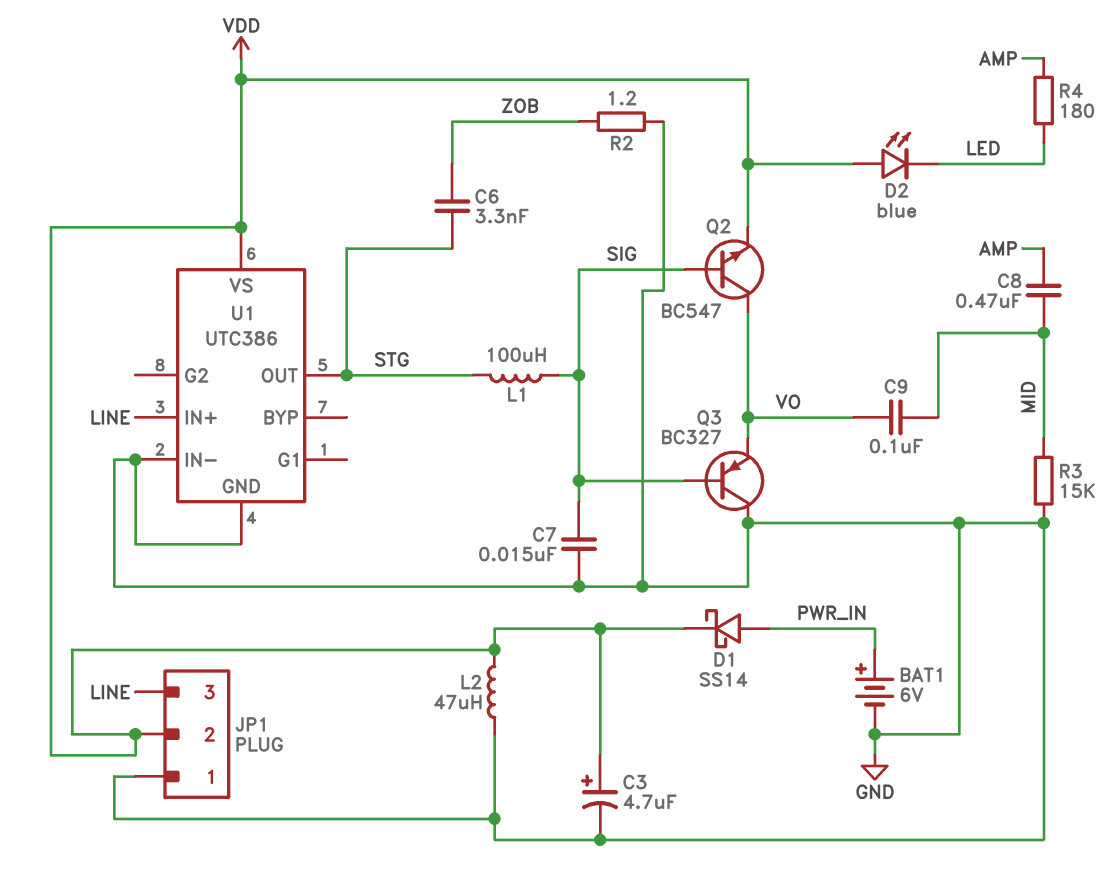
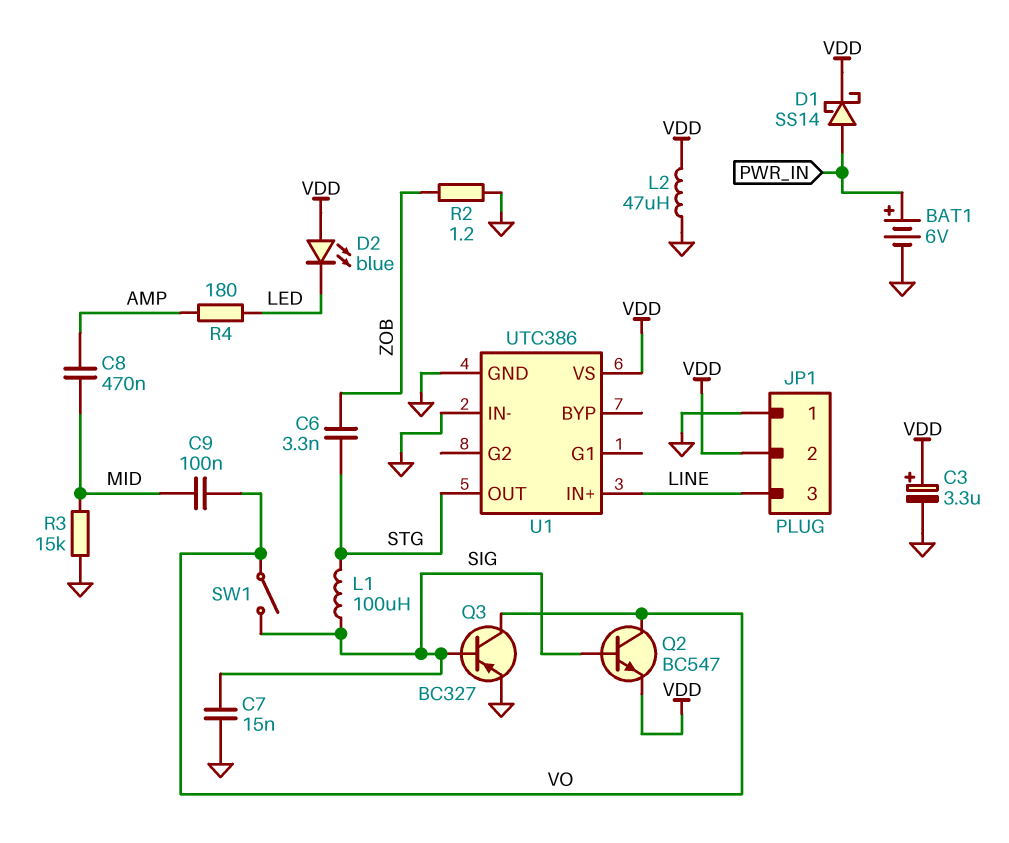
C3: 4.7uF (plus VDD, minus GND) -> 3.3uF (plus VDD, minus GND)
Q3: PNP BC327 (B SIG, C GND, E VO) -> PNP BC327 (B SIG, C VO, E GND)
SW1: none -> switch (SIG, VO)

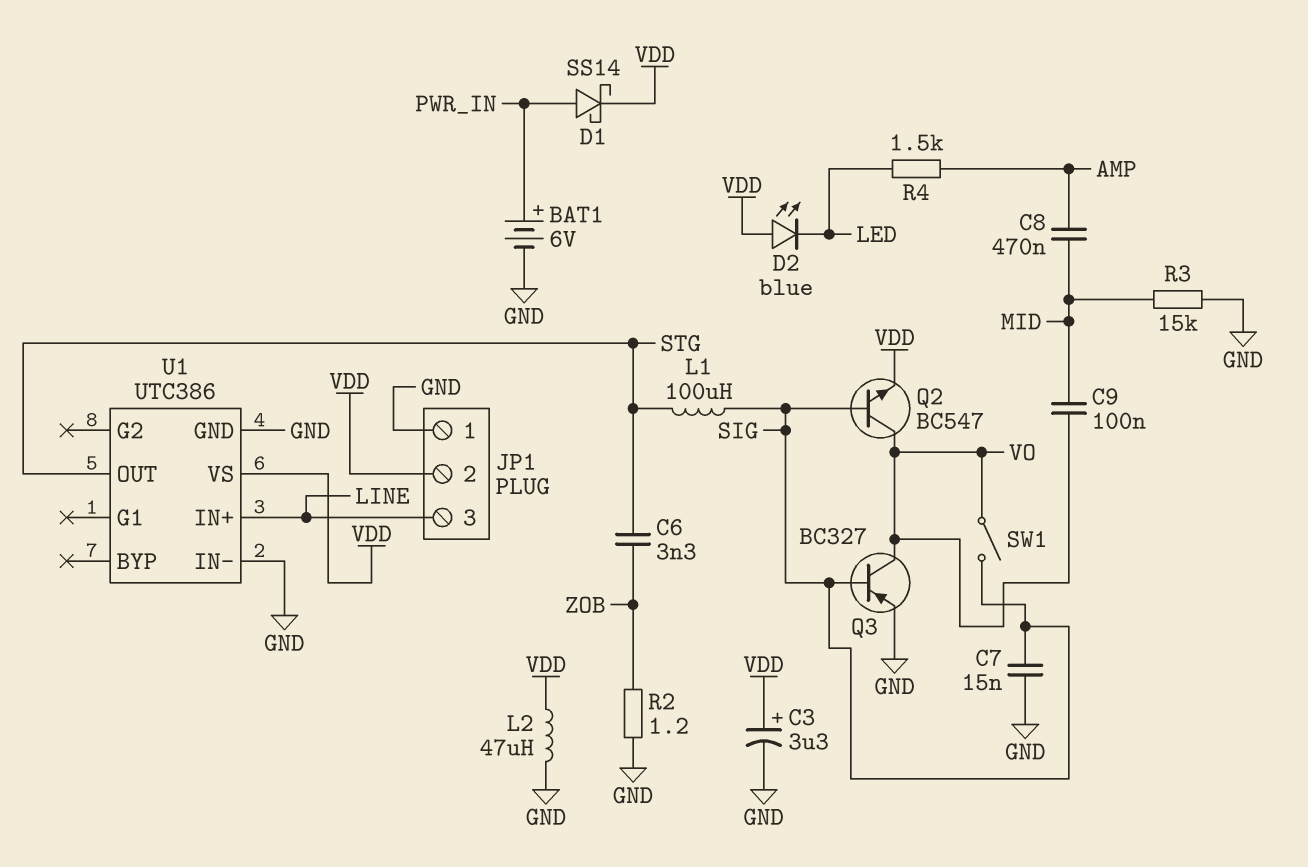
R4: 180 (AMP, LED) -> 1.5k (AMP, LED)

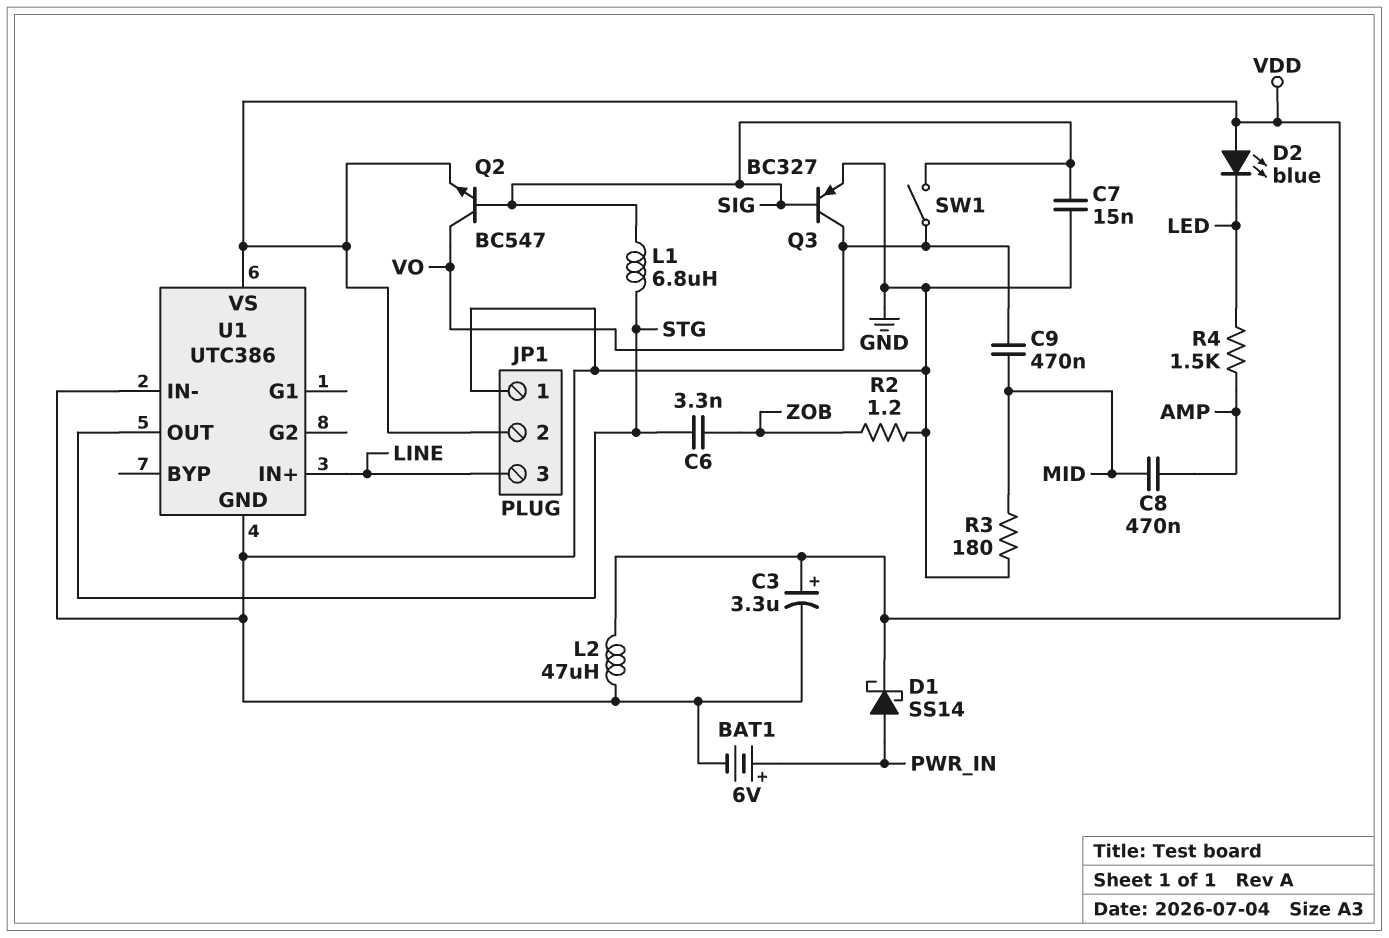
C9: 100nF (MID, VO) -> 470nF (MID, VO)
L1: 100uH (SIG, STG) -> 6.8uH (SIG, STG)
R3: 15k (GND, MID) -> 180 (GND, MID)

